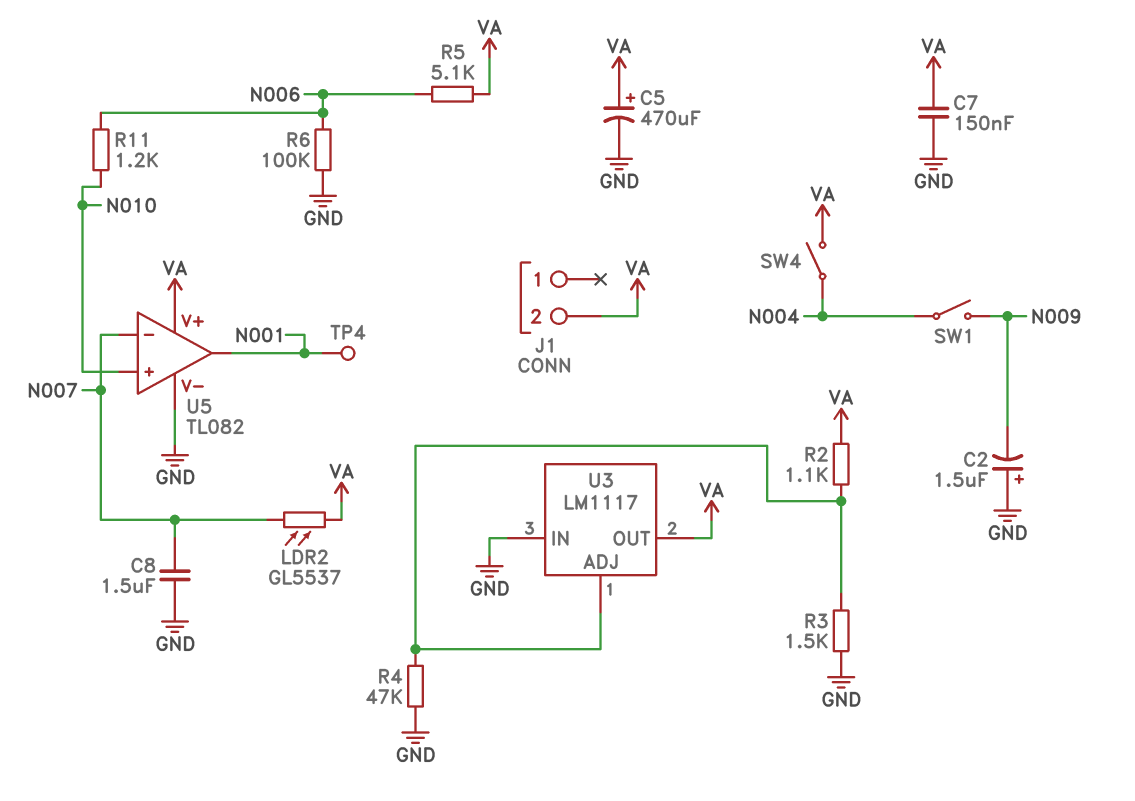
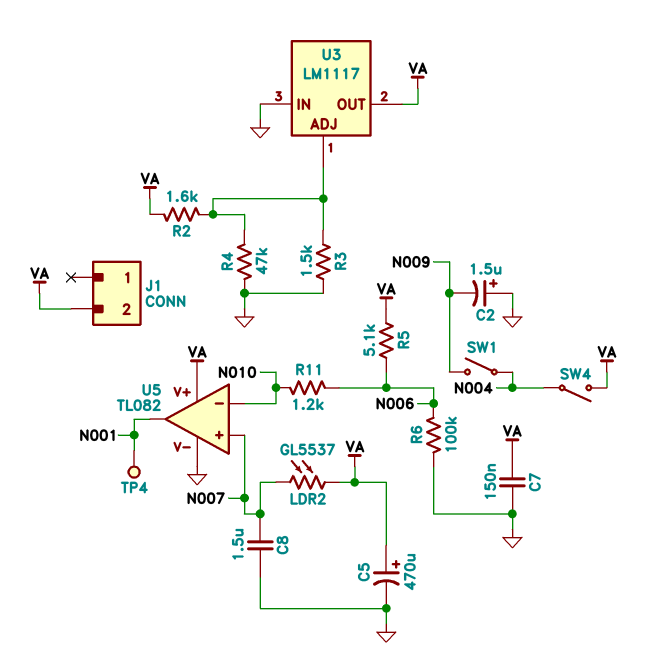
R2: 1.1k (U3/ADJ, VA) -> 1.6k (U3/ADJ, VA)
U5 pin in+: N010 -> N007
U5 pin in-: N007 -> N010

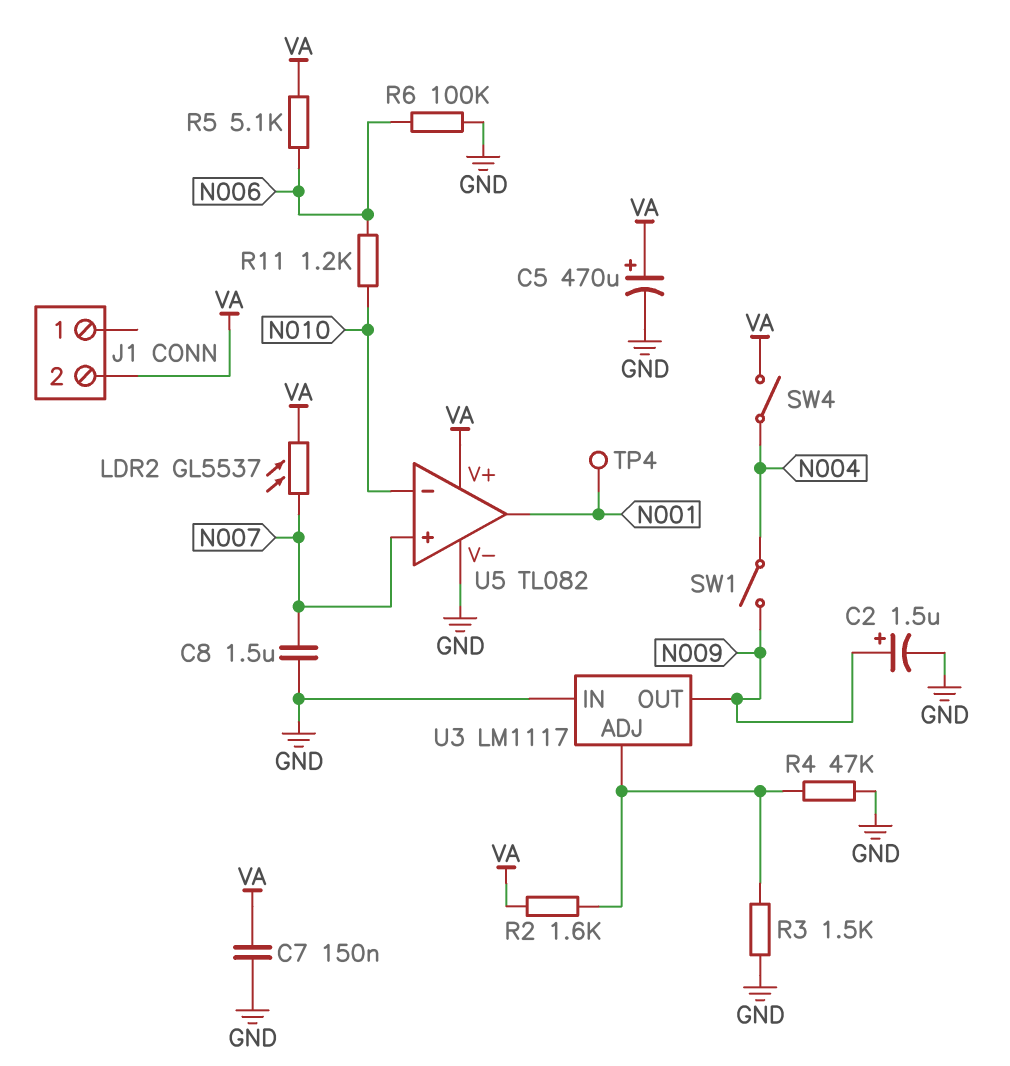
C2: 1.5uF (plus GND, minus N009) -> 1.5uF (plus N009, minus GND)
U3 pin OUT: VA -> N009

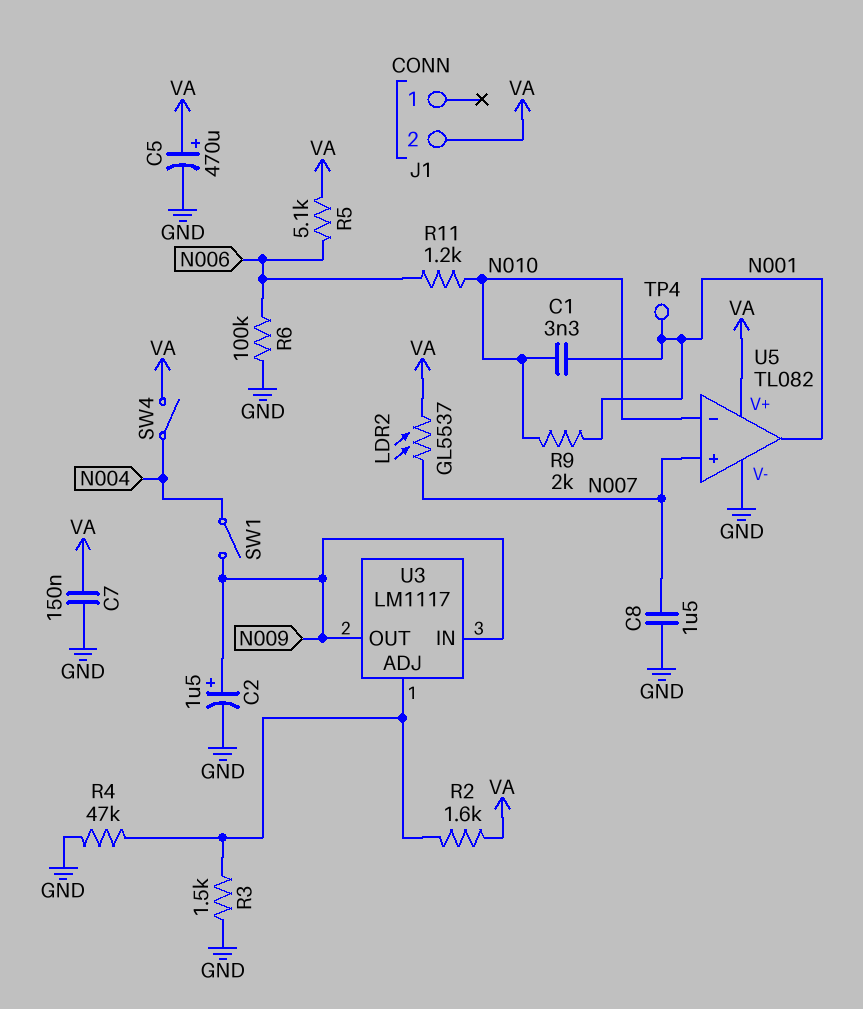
C1: none -> 3.3nF (N001, N010)
R9: none -> 2k (N001, N010)
U3 pin IN: GND -> N009

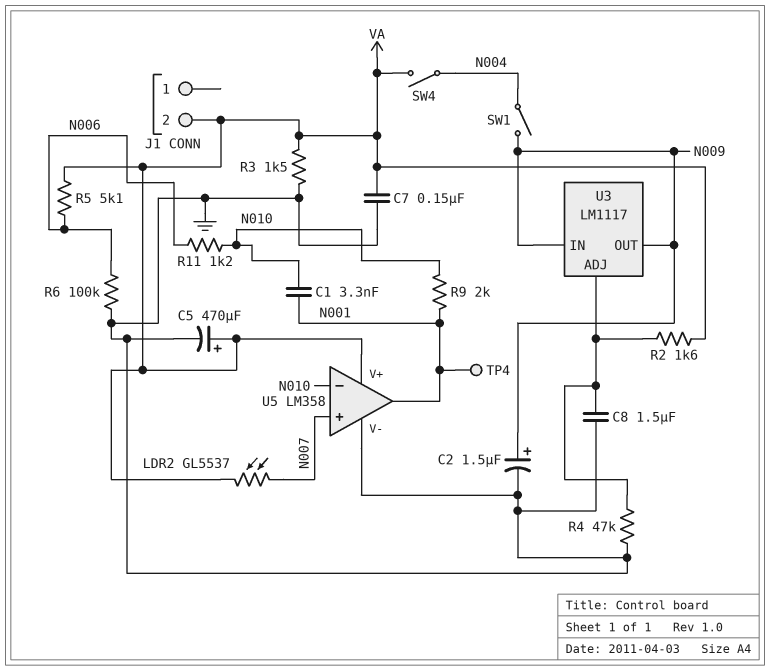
C8: 1.5uF (GND, N007) -> 1.5uF (GND, U3/ADJ)
R3: 1.5k (GND, U3/ADJ) -> 1.5k (GND, VA)
U5: TL082 -> LM358

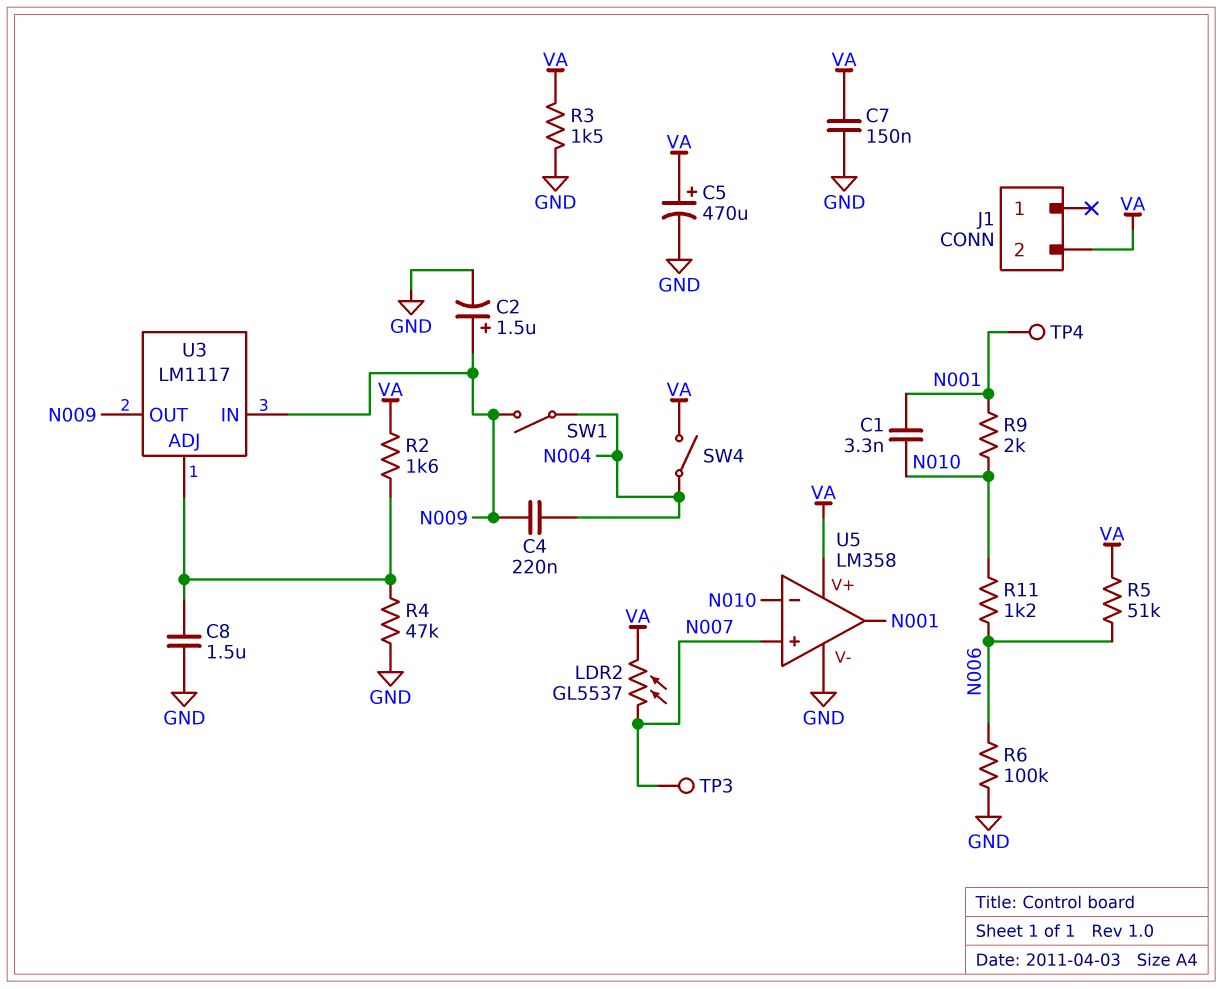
C4: none -> 220nF (N004, N009)
R5: 5.1k (N006, VA) -> 51k (N006, VA)
TP3: none -> test point (N007)

